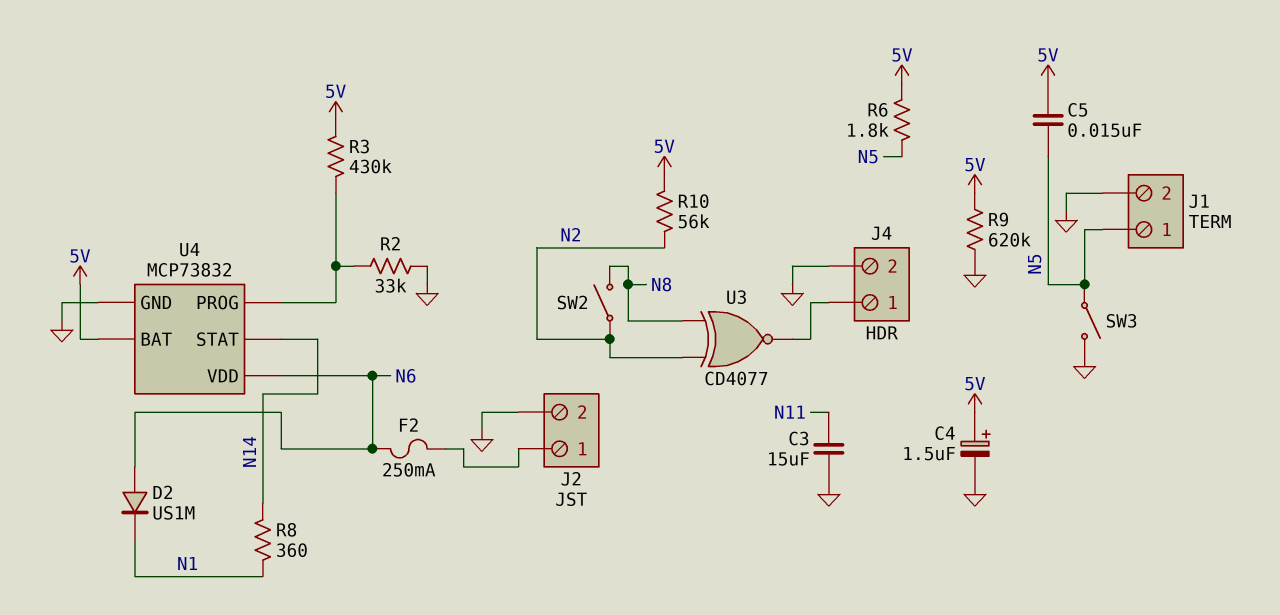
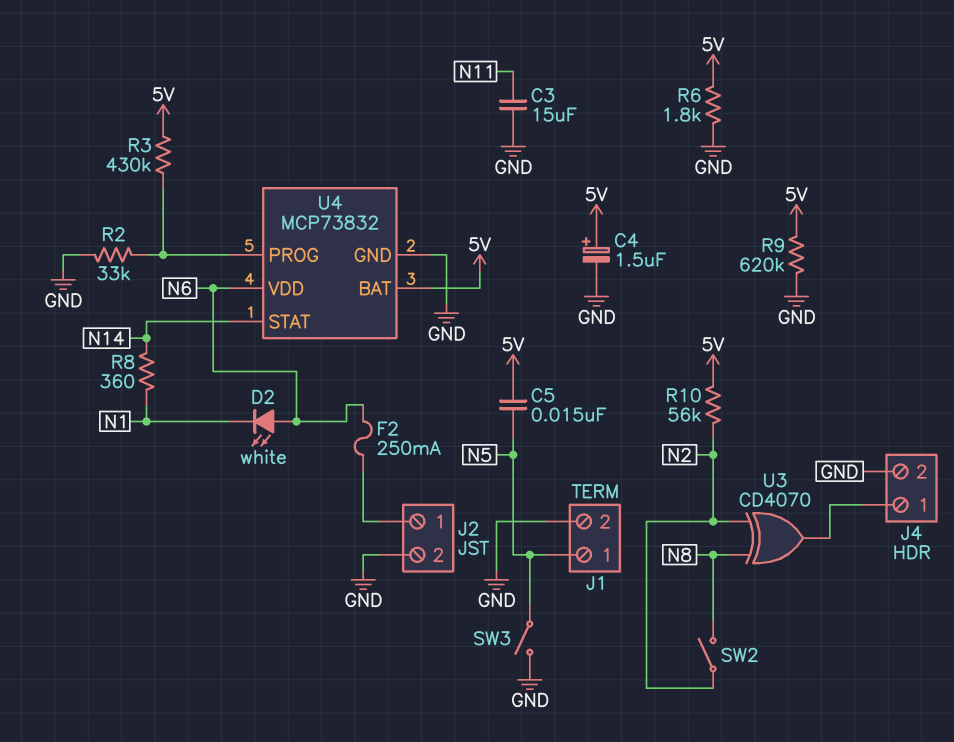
D2: diode US1M (A N6, K N1) -> LED white (A N6, K N1)
R6: 1.8k (5V, N5) -> 1.8k (5V, GND)
U3: XNOR CD4077 (in N2, in N8, out J4/1) -> XOR CD4070 (in N2, in N8, out J4/1)

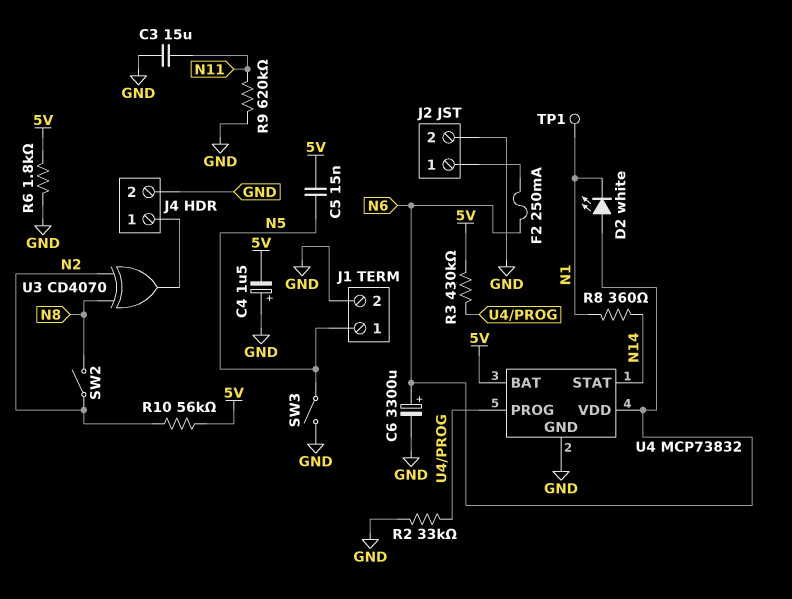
C4: 1.5uF (plus 5V, minus GND) -> 1.5uF (plus GND, minus 5V)
C6: none -> 3300uF (plus N6, minus GND)
R9: 620k (5V, GND) -> 620k (GND, N11)
TP1: none -> test point (N1)

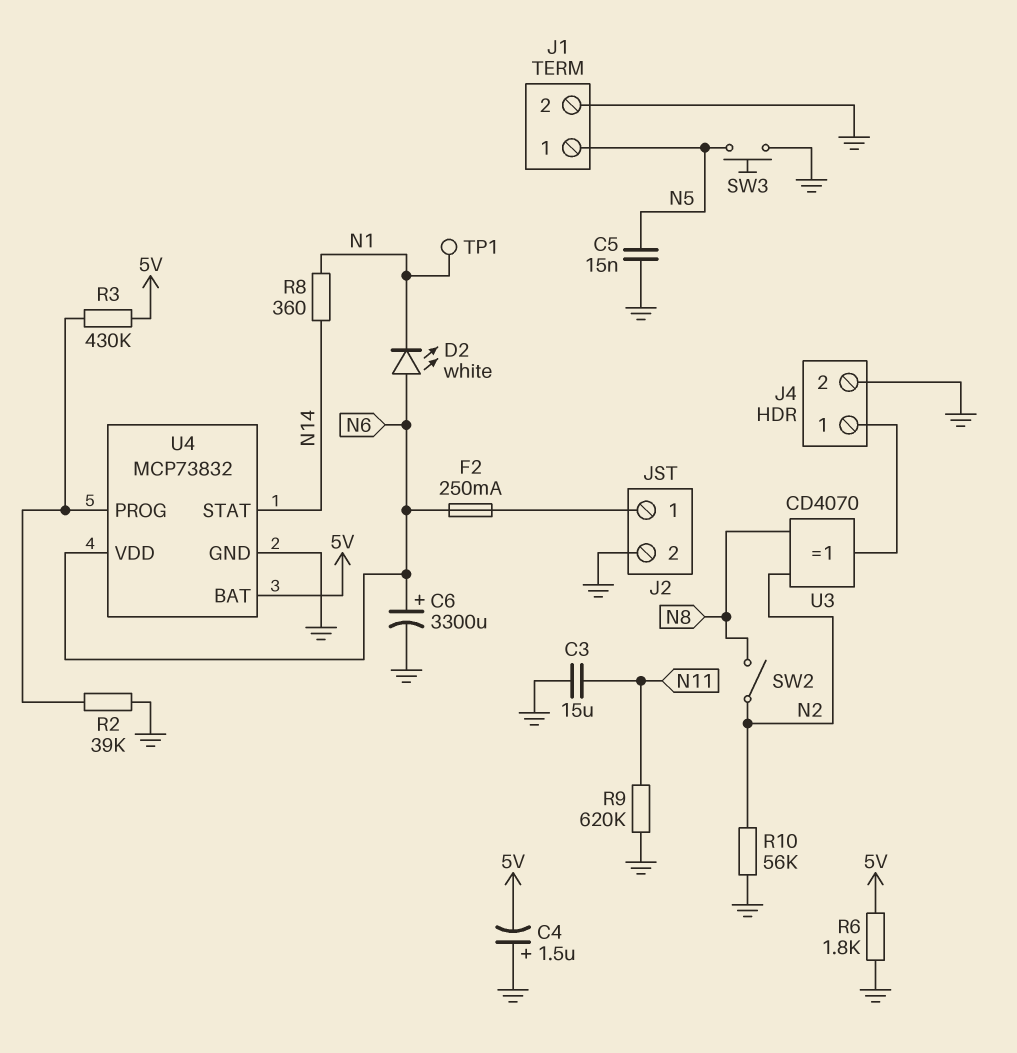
C5: 15nF (5V, N5) -> 15nF (GND, N5)
R2: 33k (GND, U4/PROG) -> 39k (GND, U4/PROG)
R10: 56k (5V, N2) -> 56k (GND, N2)
SW3: switch (GND, N5) -> button (GND, N5)

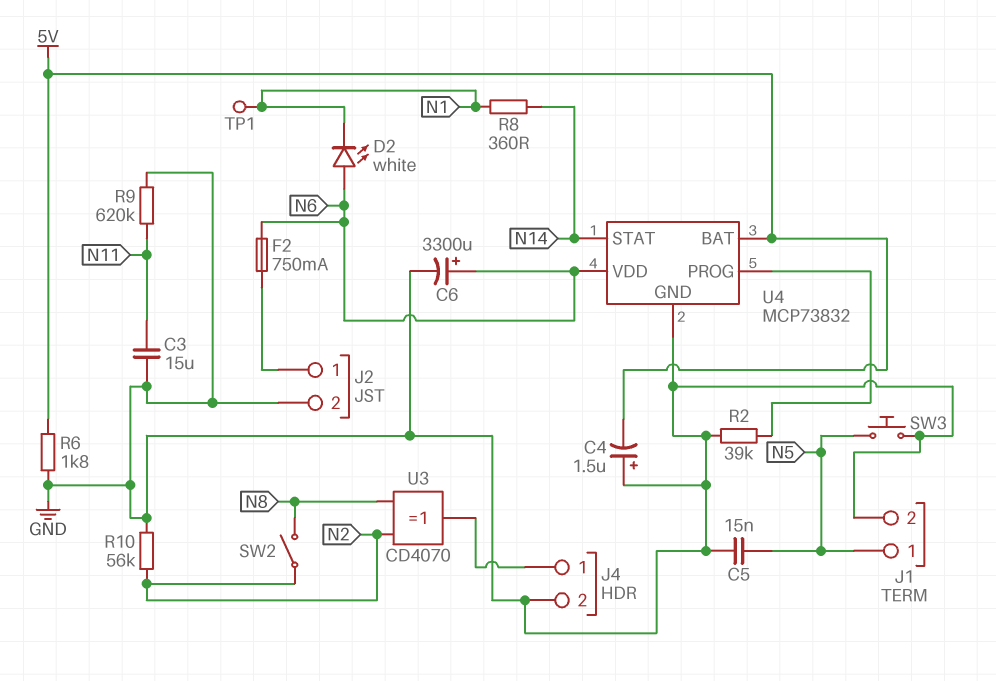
F2: 250mA (J2/1, N6) -> 750mA (J2/1, N6)
R3: 430k (5V, U4/PROG) -> none

